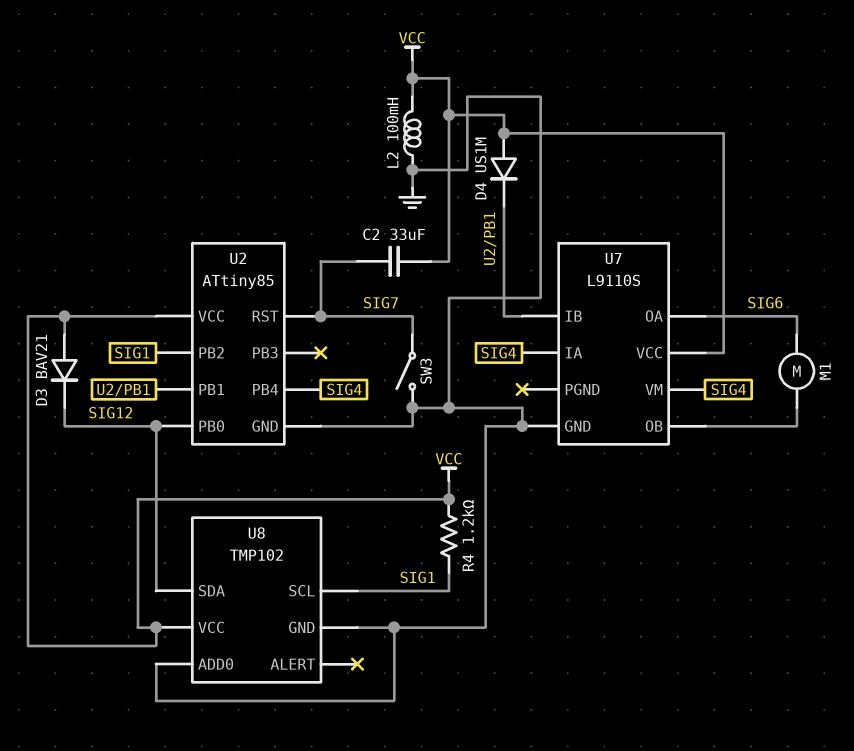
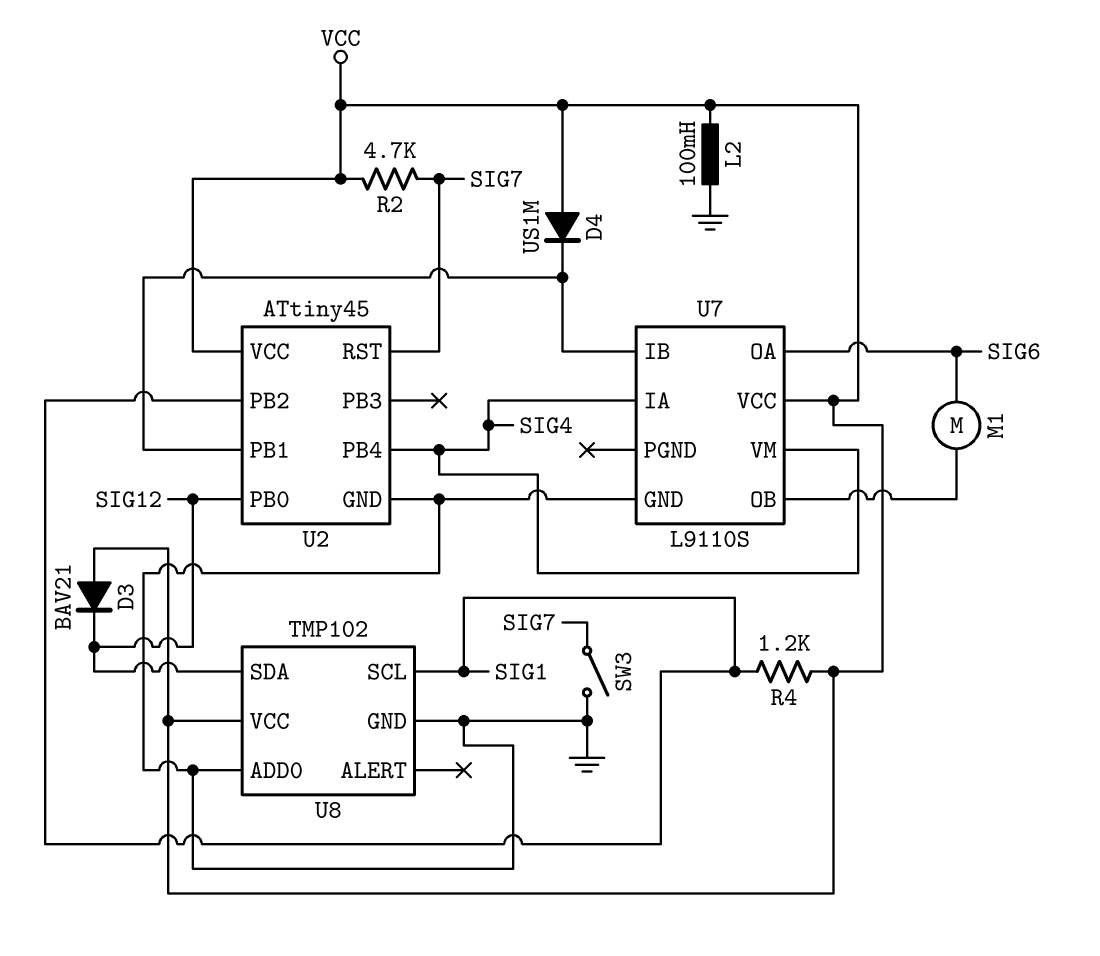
C2: 33uF (SIG7, VCC) -> none
R2: none -> 4.7k (SIG7, VCC)
U2: ATtiny85 -> ATtiny45

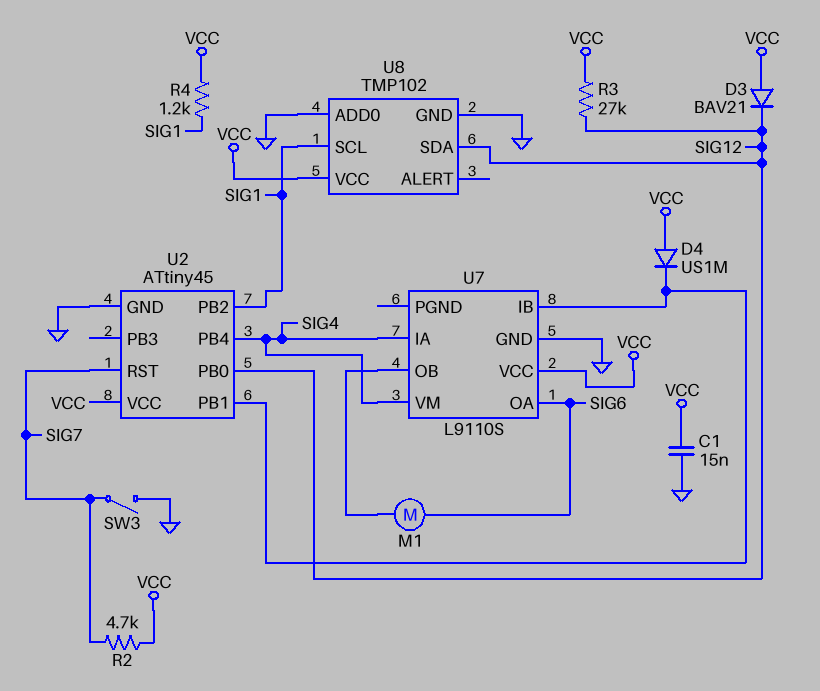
C1: none -> 15nF (GND, VCC)
L2: 100mH (GND, VCC) -> none
R3: none -> 27k (SIG12, VCC)

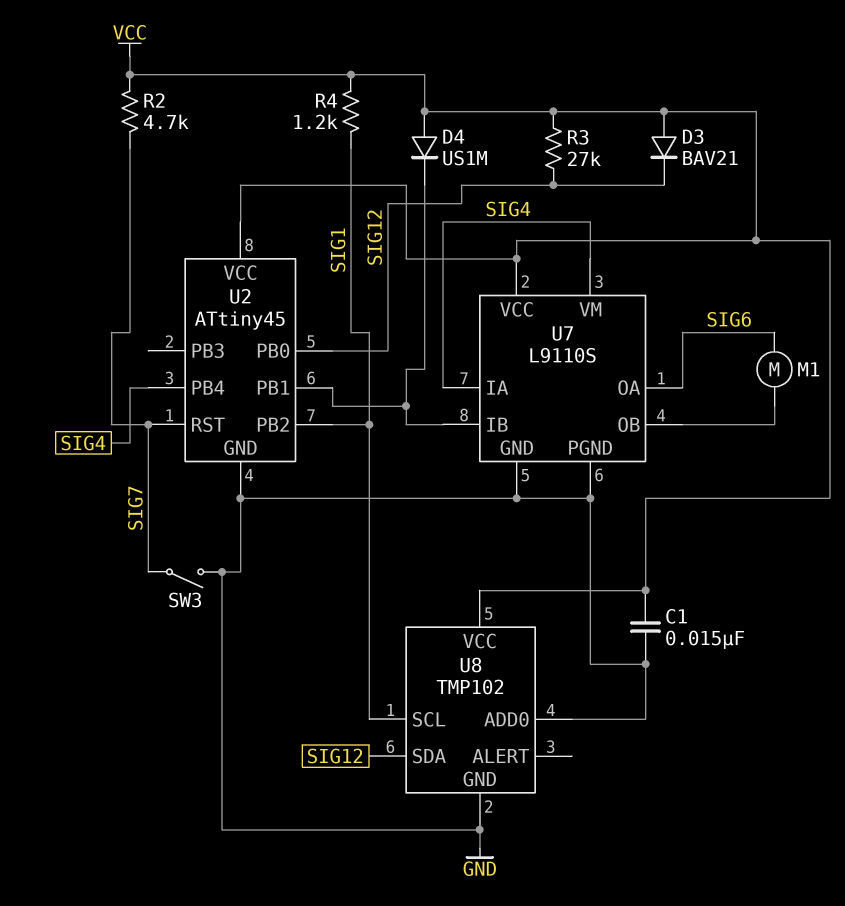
U7 pin PGND: none -> GND

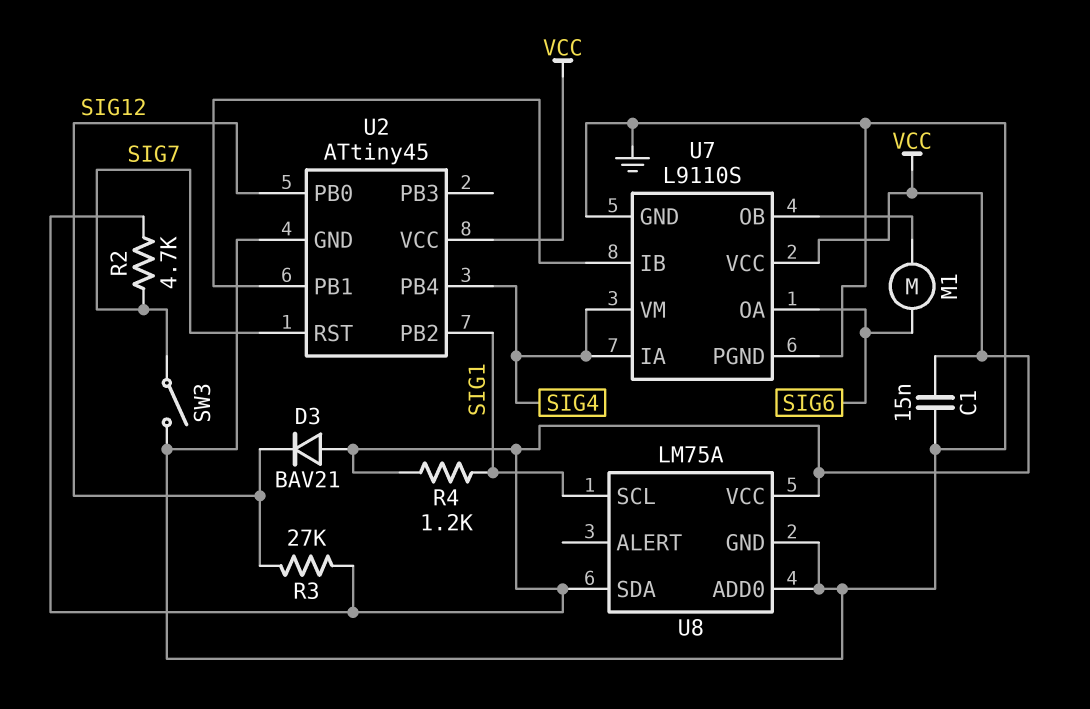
D4: diode US1M (A VCC, K U2/PB1) -> none
U8: TMP102 -> LM75A
U8 pin SDA: SIG12 -> VCC

